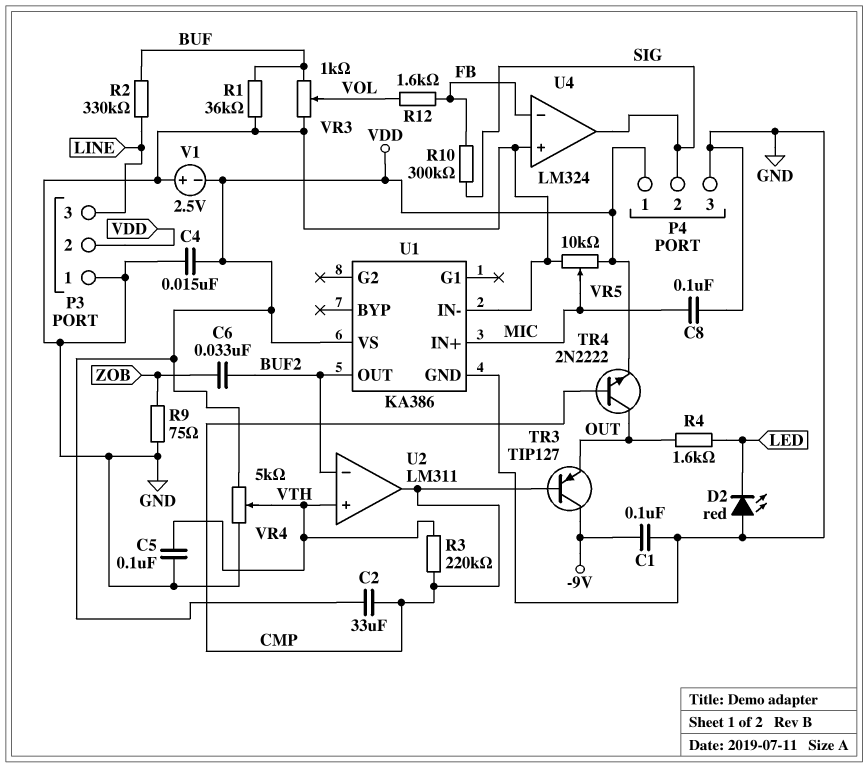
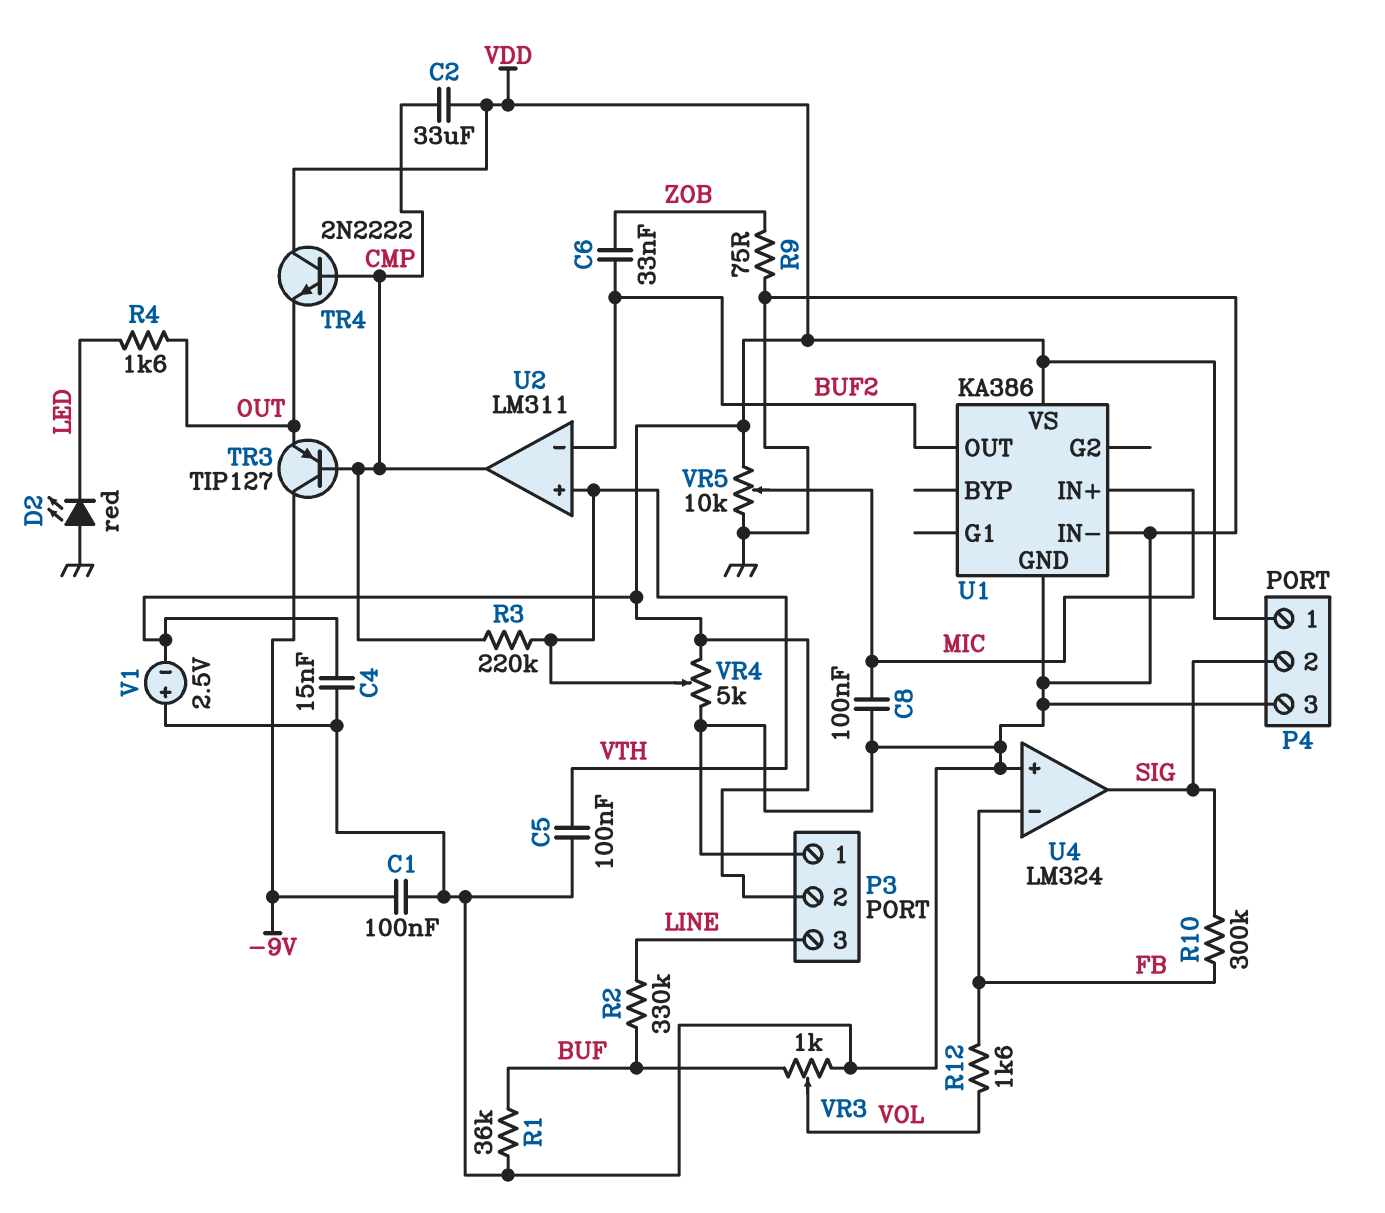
TR4: NPN 2N2222 (B CMP, C OUT, E VDD) -> NPN 2N2222 (B CMP, C VDD, E OUT)

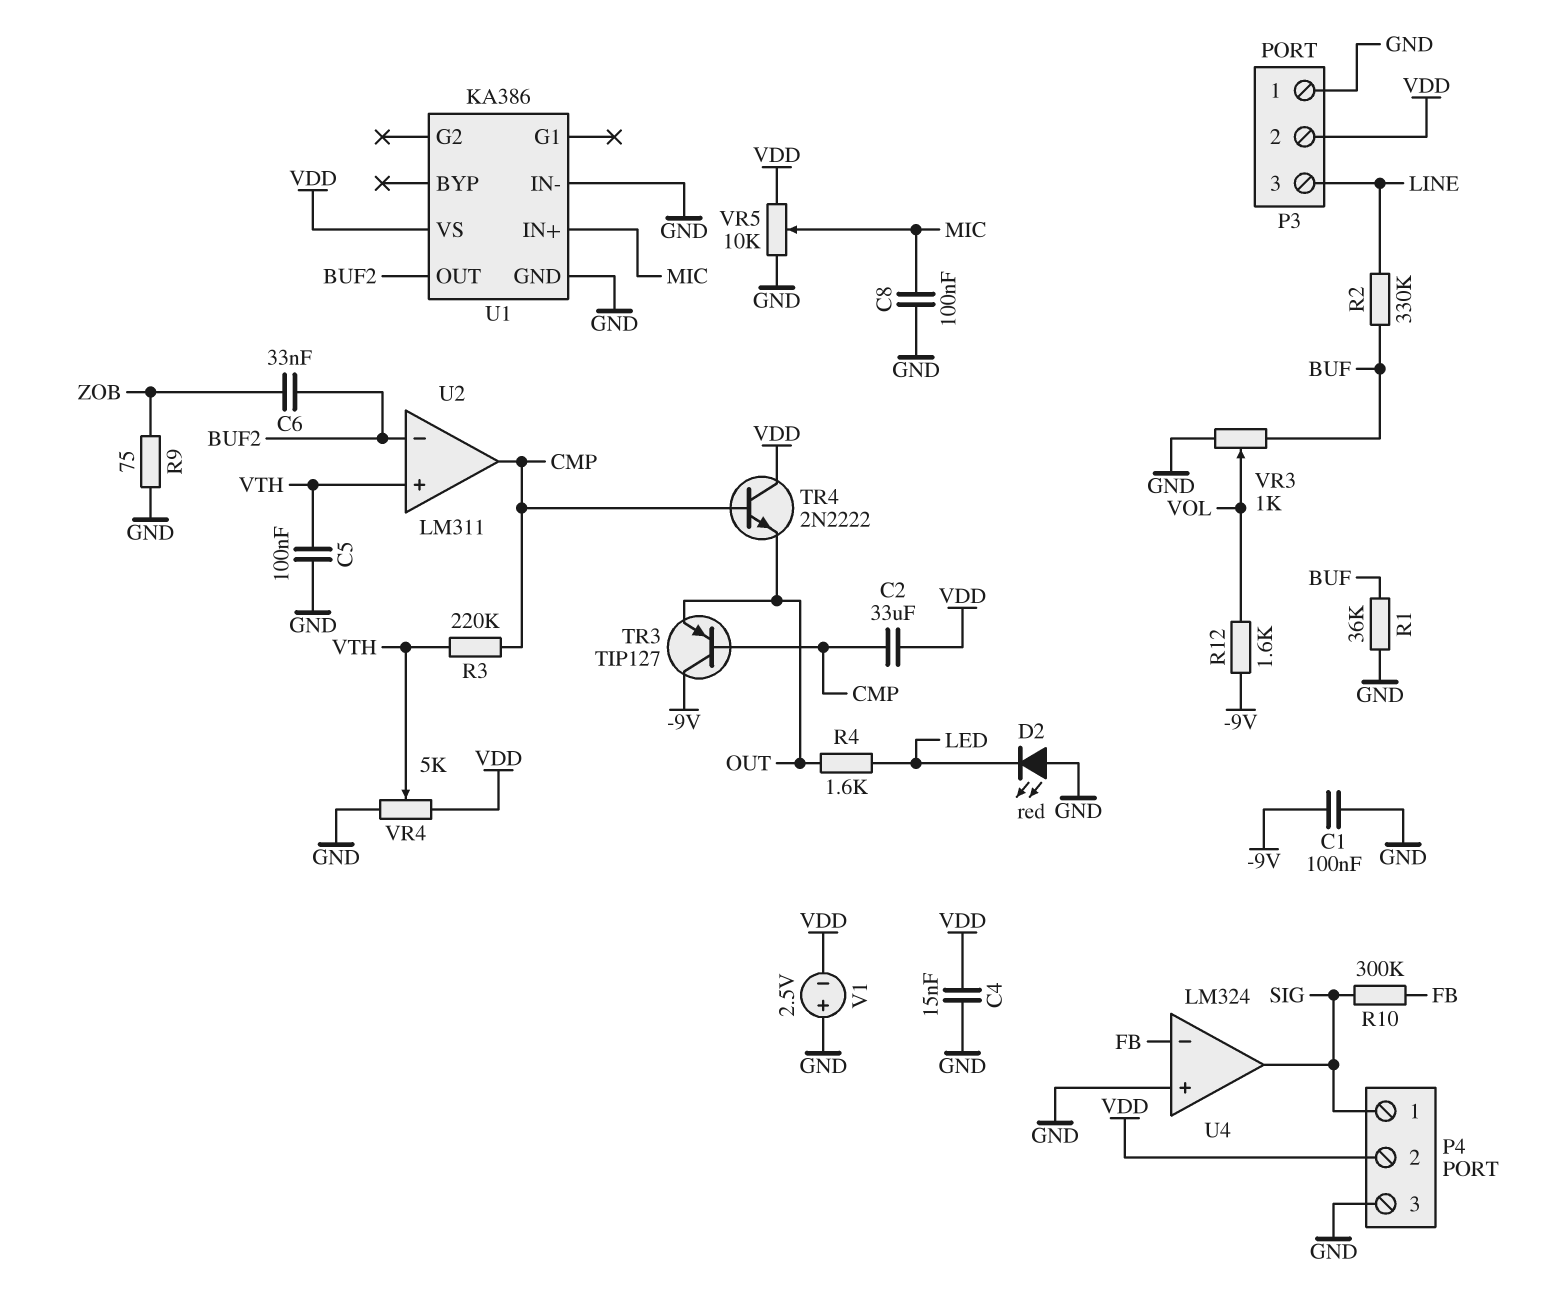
P4 pin 1: VDD -> SIG
P4 pin 2: SIG -> VDD
R12: 1.6k (FB, VOL) -> 1.6k (-9V, VOL)

